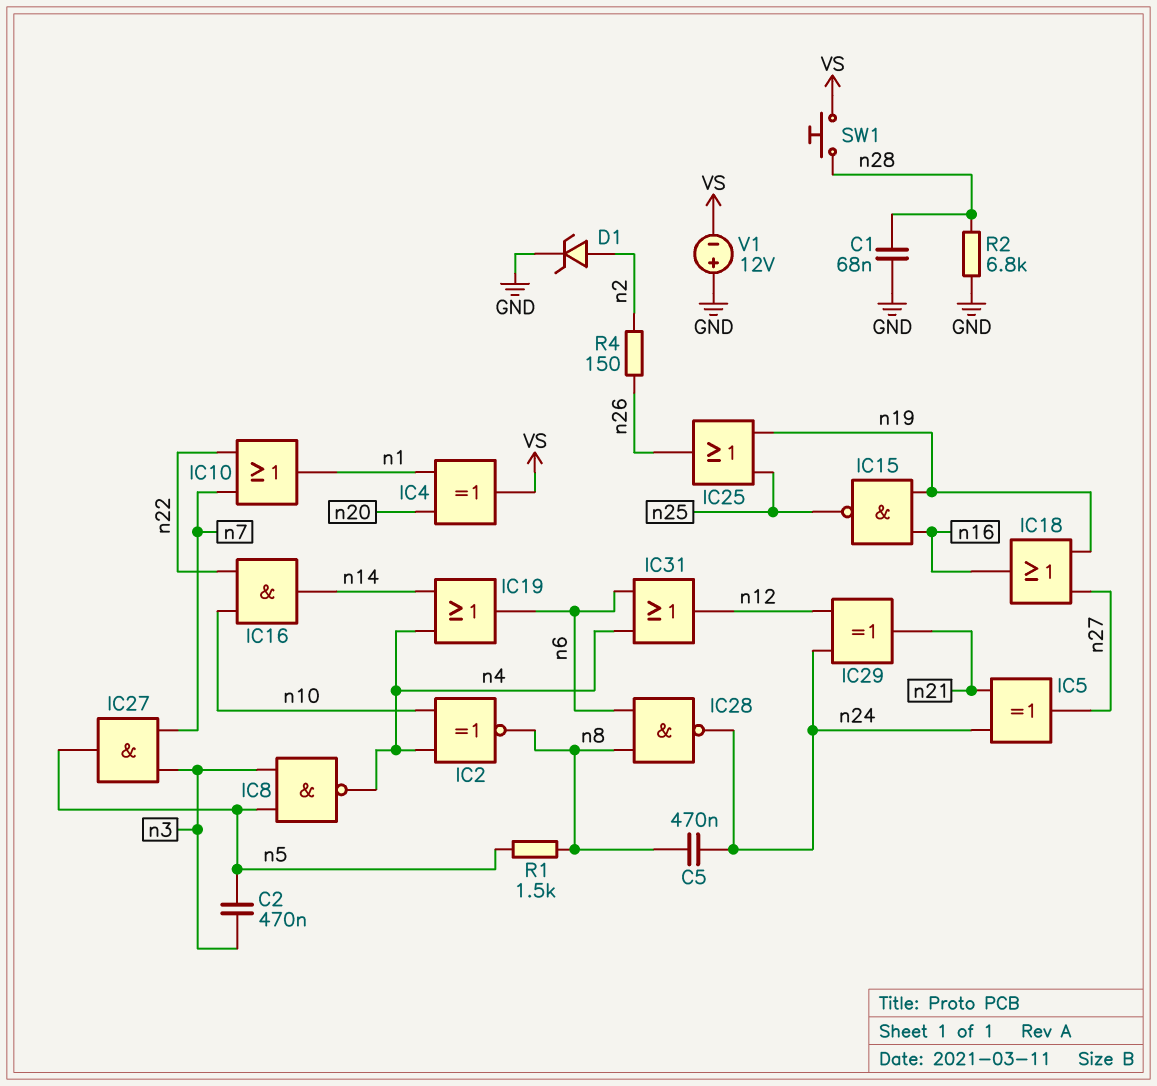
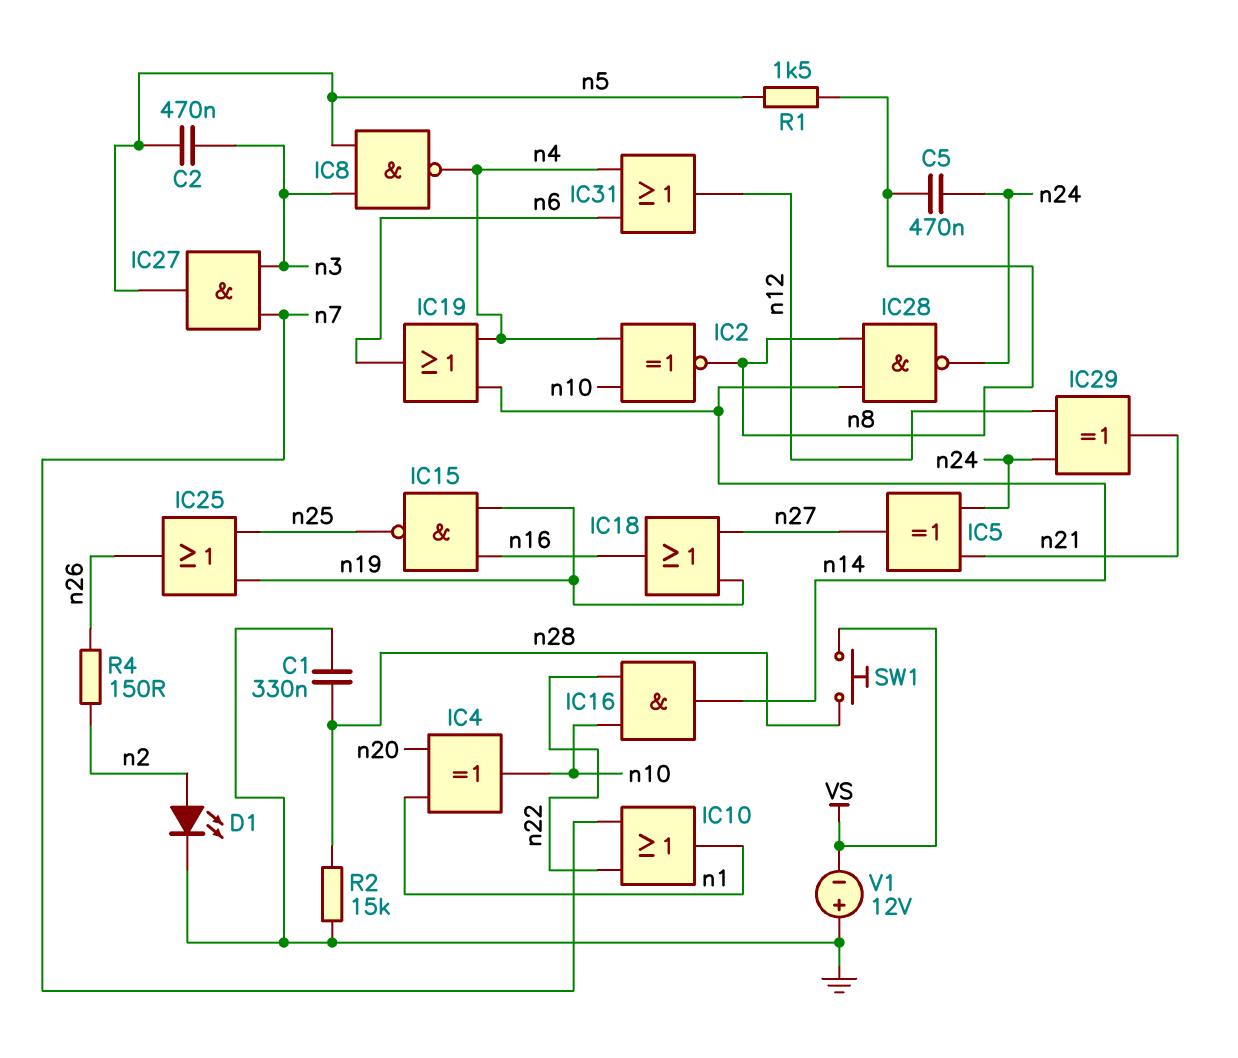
C1: 68nF (GND, n28) -> 330nF (GND, n28)
D1: zener (A n2, K GND) -> LED (A n2, K GND)
IC4: XOR (in n1, in n20, out VS) -> XOR (in n1, in n20, out n10)
IC28: NAND (in n6, in n8, out n24) -> NAND (in n8, in n14, out n24)
R2: 6.8k (GND, n28) -> 15k (GND, n28)

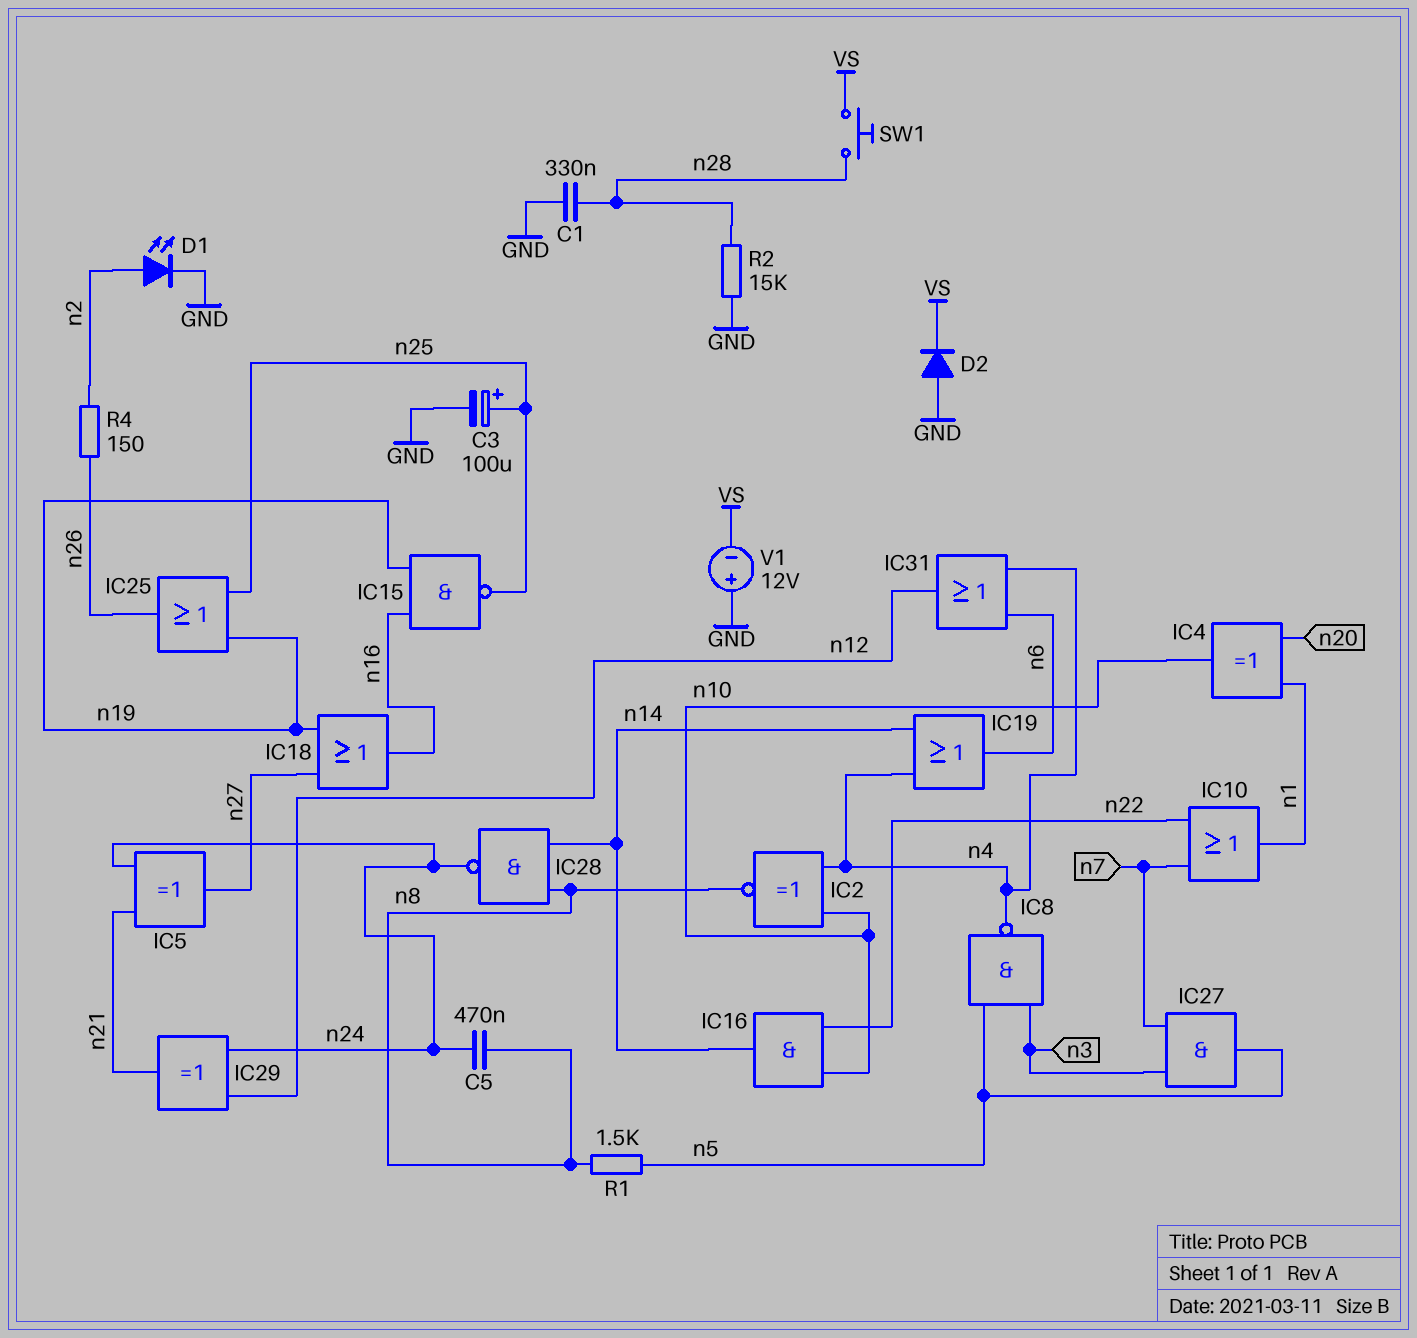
C2: 470nF (n3, n5) -> none
C3: none -> 100uF (plus n25, minus GND)
D2: none -> diode (A GND, K VS)

